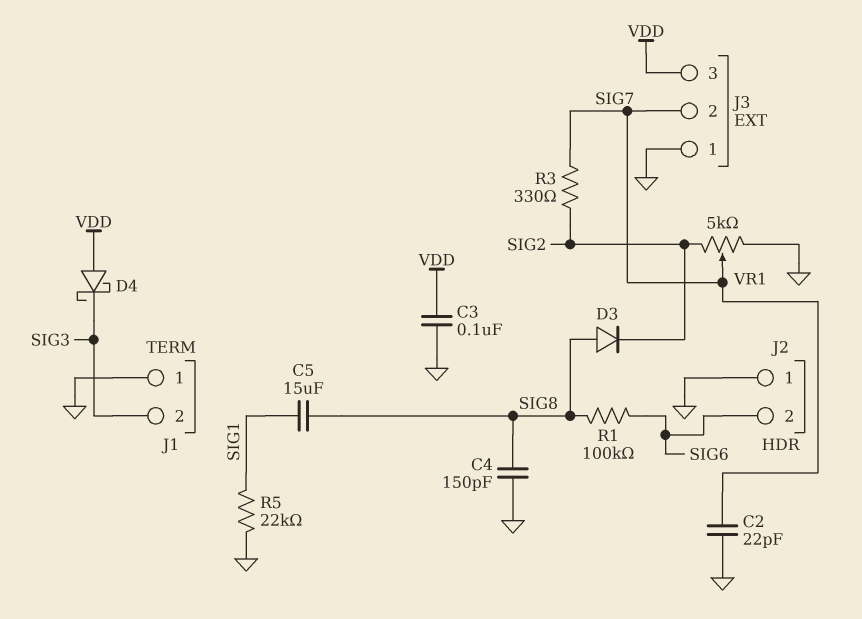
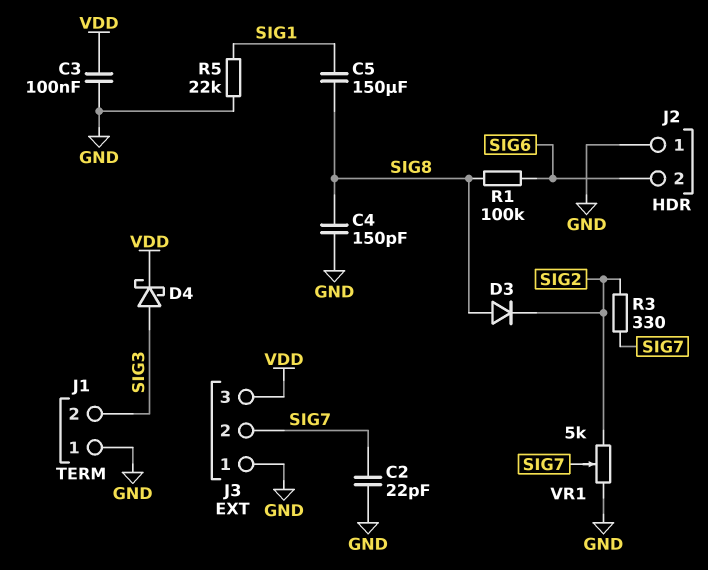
C5: 15uF (SIG1, SIG8) -> 150uF (SIG1, SIG8)
D4: schottky (A VDD, K SIG3) -> schottky (A SIG3, K VDD)

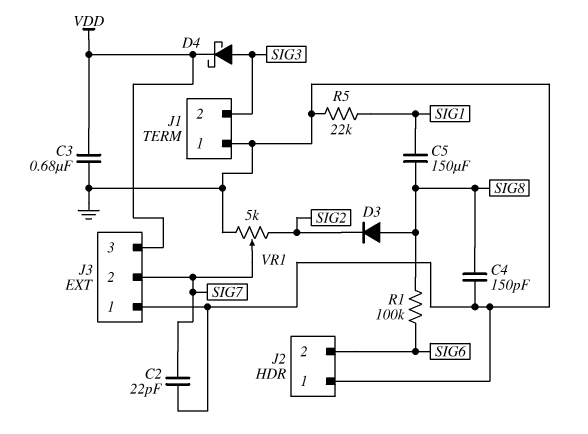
C3: 100nF (GND, VDD) -> 680nF (GND, VDD)
R3: 330 (SIG2, SIG7) -> none

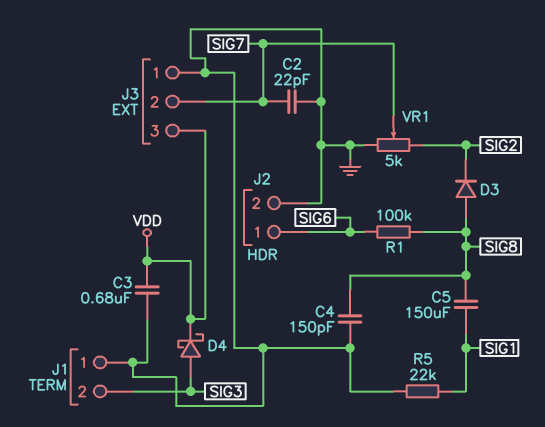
J2 pin 1: GND -> SIG6
J2 pin 2: SIG6 -> GND

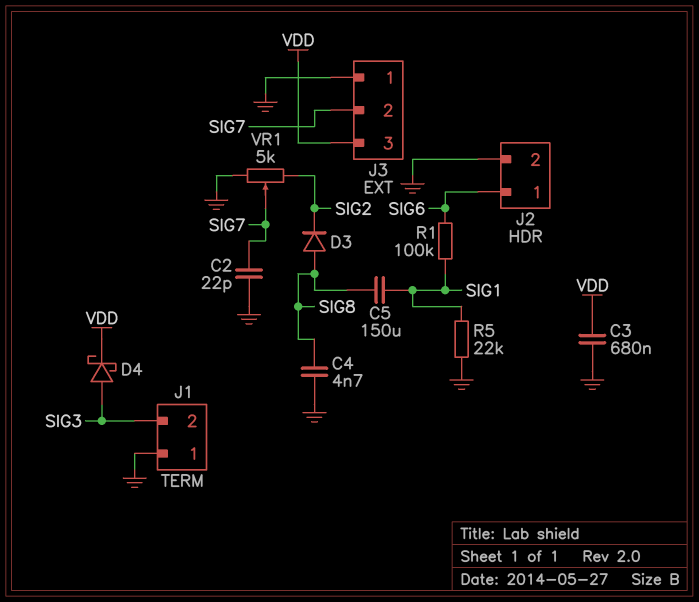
C4: 150pF (GND, SIG8) -> 4.7nF (GND, SIG8)
R1: 100k (SIG6, SIG8) -> 100k (SIG1, SIG6)

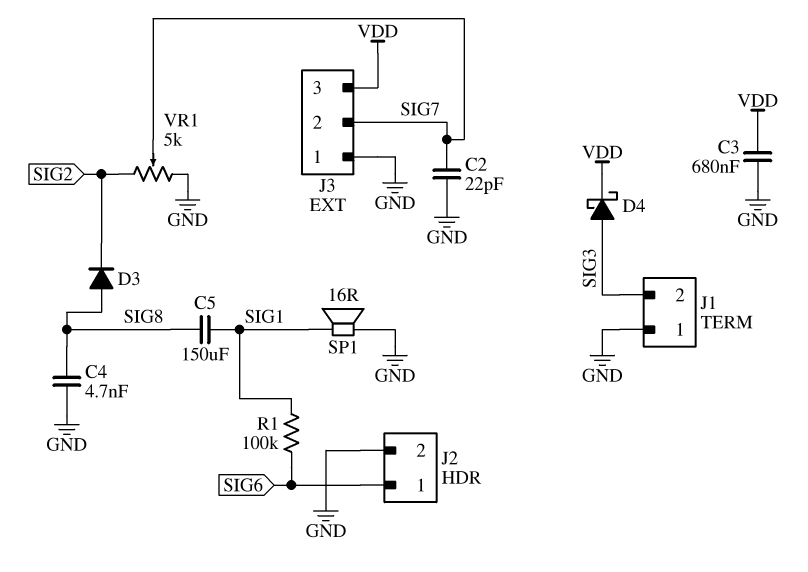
R5: 22k (GND, SIG1) -> none
SP1: none -> speaker 16R (GND, SIG1)

